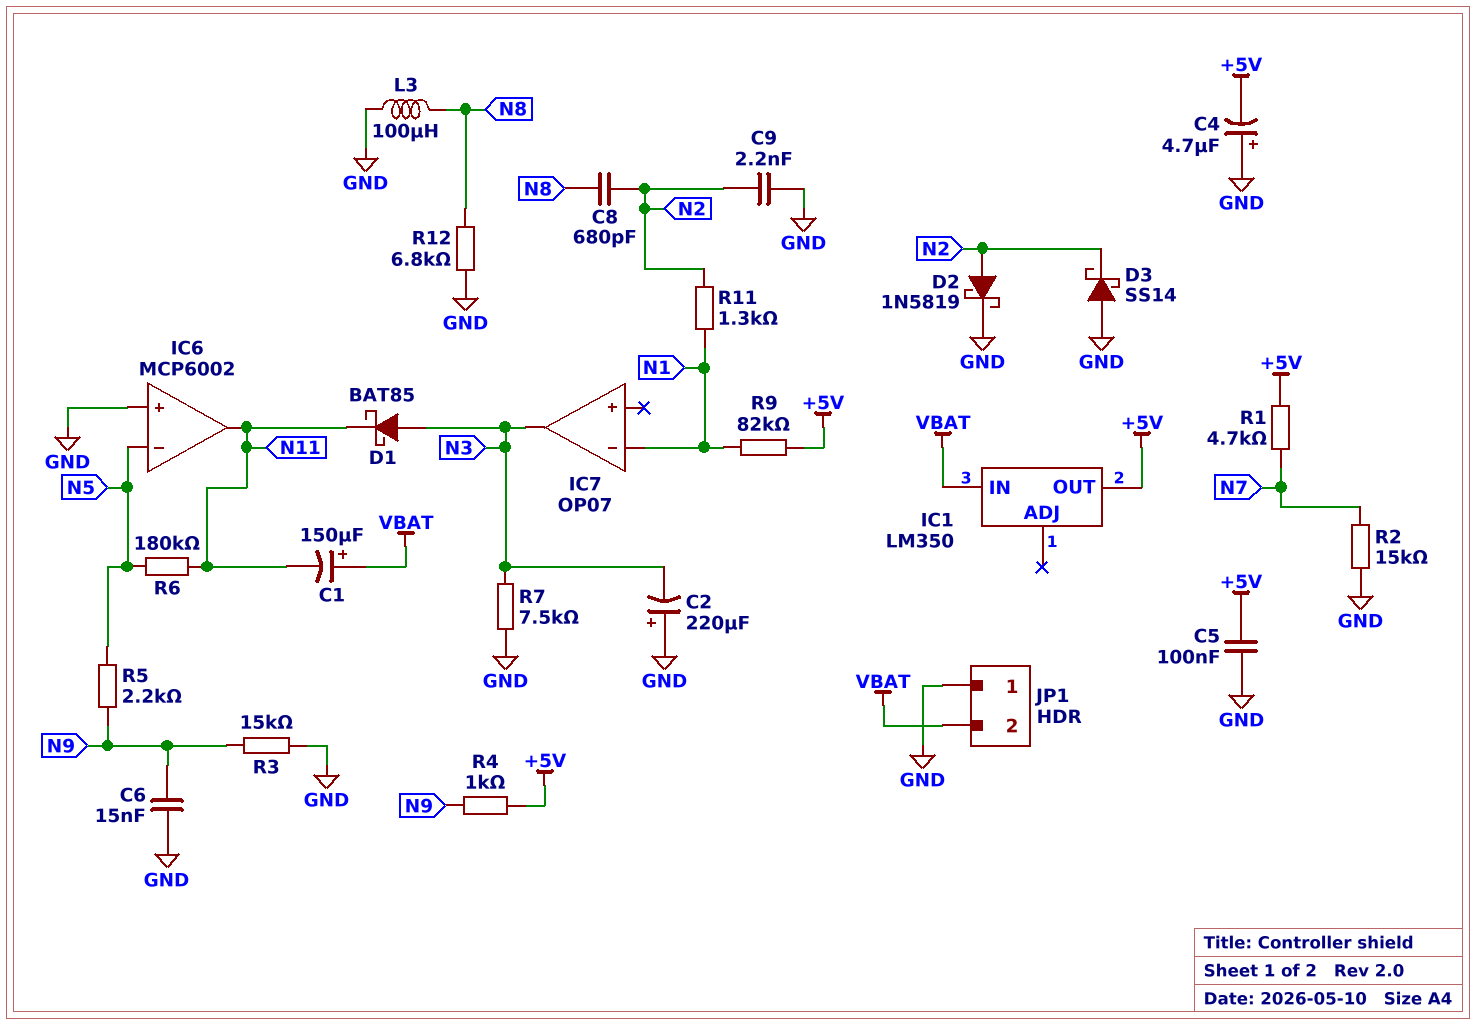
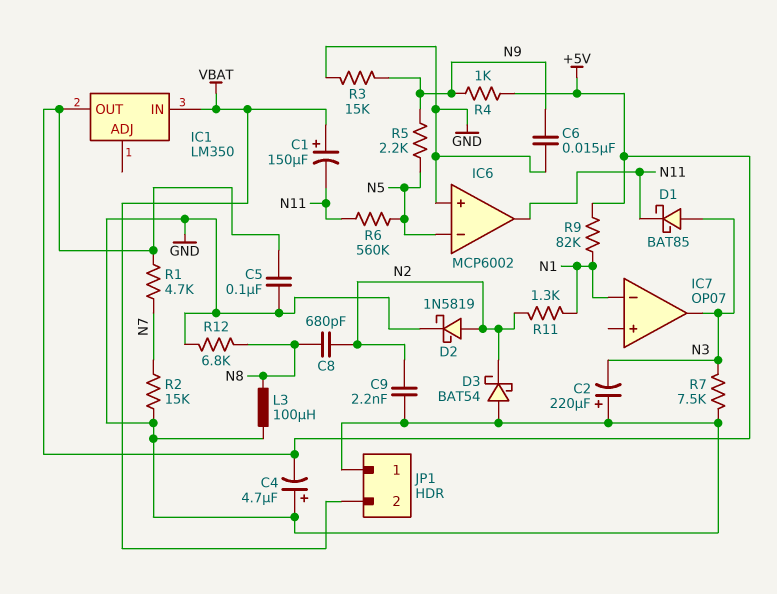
D3: schottky SS14 (A GND, K N2) -> schottky BAT54 (A GND, K N2)
R6: 180k (N5, N11) -> 560k (N5, N11)

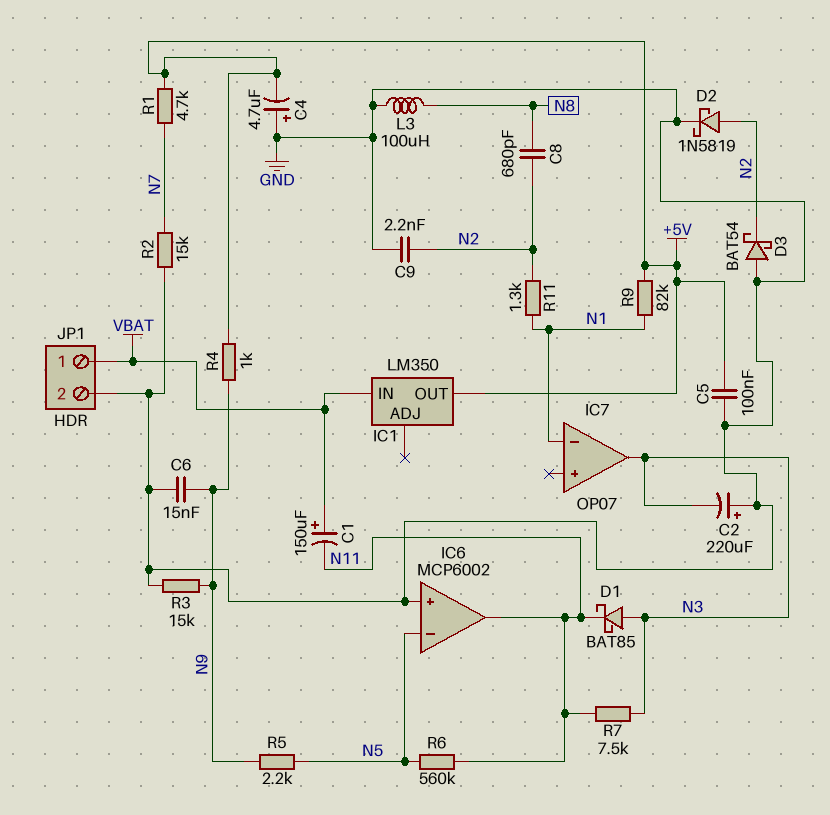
JP1 pin 1: GND -> VBAT
JP1 pin 2: VBAT -> GND
R7: 7.5k (GND, N3) -> 7.5k (N3, N11)
R12: 6.8k (GND, N8) -> none

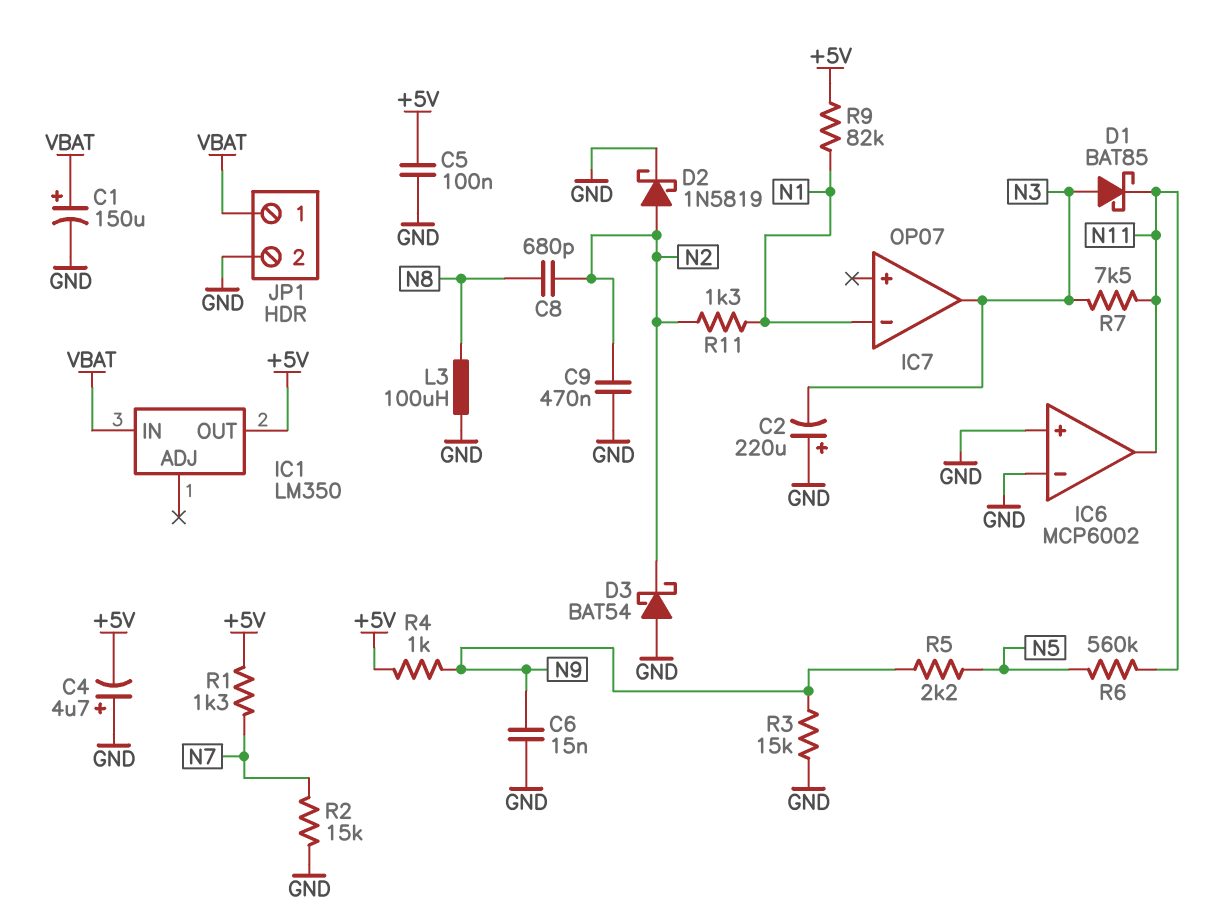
C1: 150uF (plus VBAT, minus N11) -> 150uF (plus VBAT, minus GND)
C9: 2.2nF (GND, N2) -> 470nF (GND, N2)
IC6 pin in-: N5 -> GND
R1: 4.7k (+5V, N7) -> 1.3k (+5V, N7)

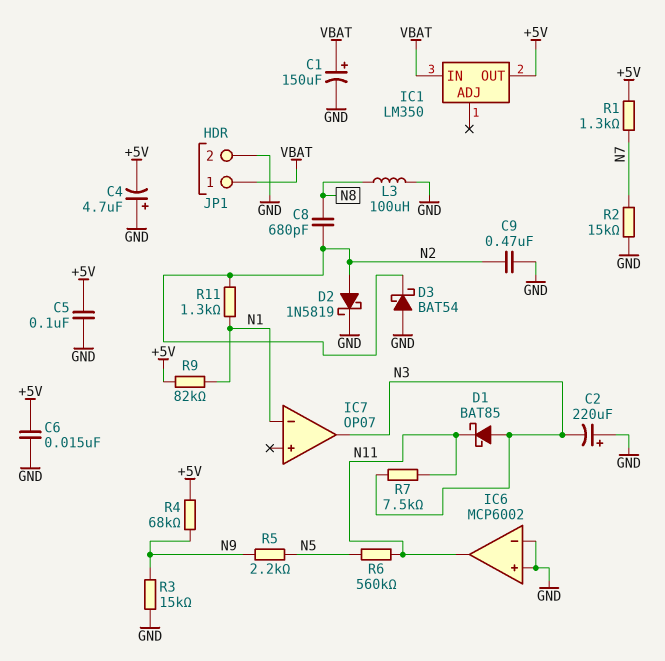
C6: 15nF (GND, N9) -> 15nF (+5V, GND)
R4: 1k (+5V, N9) -> 68k (+5V, N9)

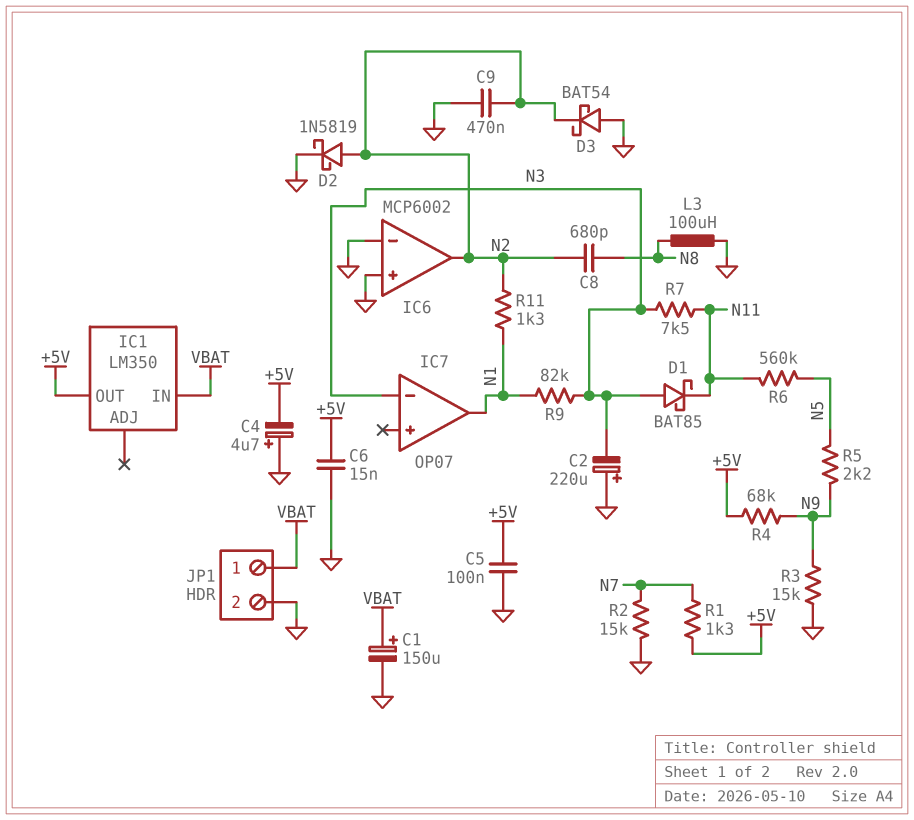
IC6 pin out: N11 -> N2
IC7 pin in-: N1 -> N3
IC7 pin out: N3 -> N1
R9: 82k (+5V, N1) -> 82k (N1, N3)

